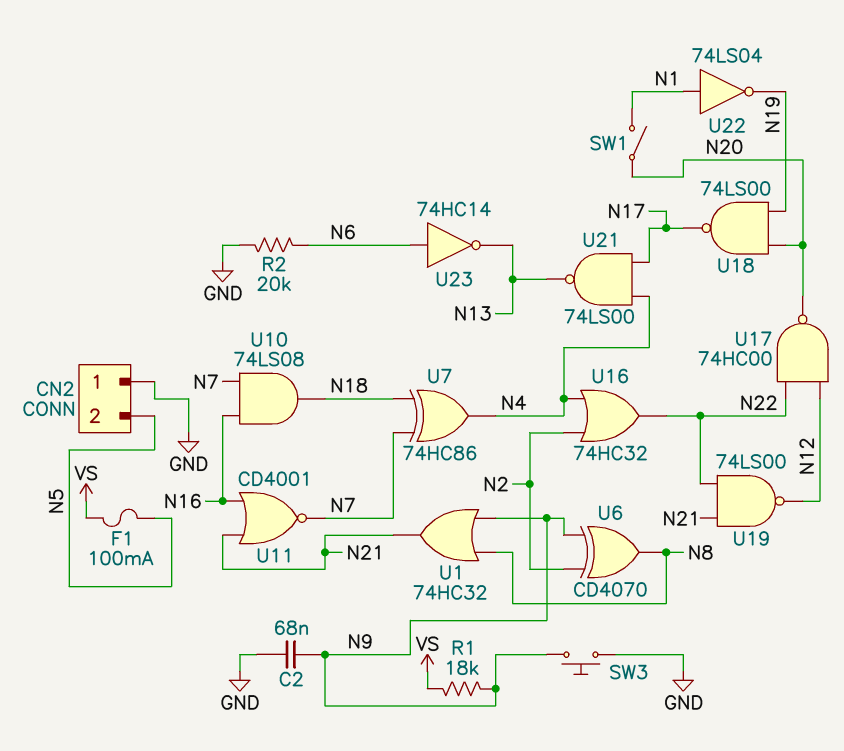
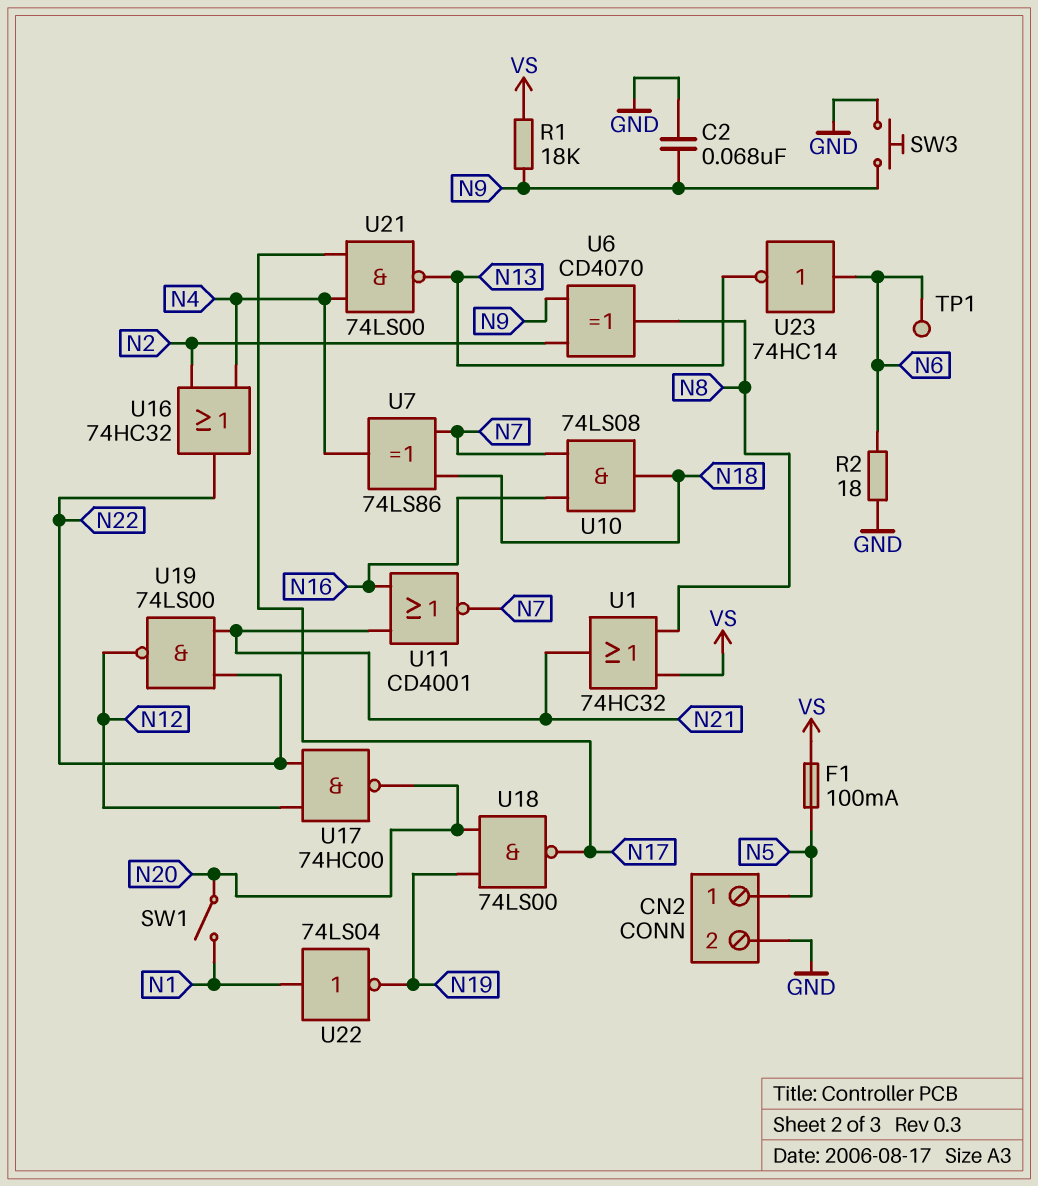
CN2 pin 1: GND -> N5
CN2 pin 2: N5 -> GND
R2: 20k (GND, N6) -> 18 (GND, N6)
TP1: none -> test point (N6)
U1: OR 74HC32 (in N8, in N9, out N21) -> OR 74HC32 (in N8, in VS, out N21)
U7: XOR 74HC86 (in N7, in N18, out N4) -> XOR 74LS86 (in N7, in N18, out N4)

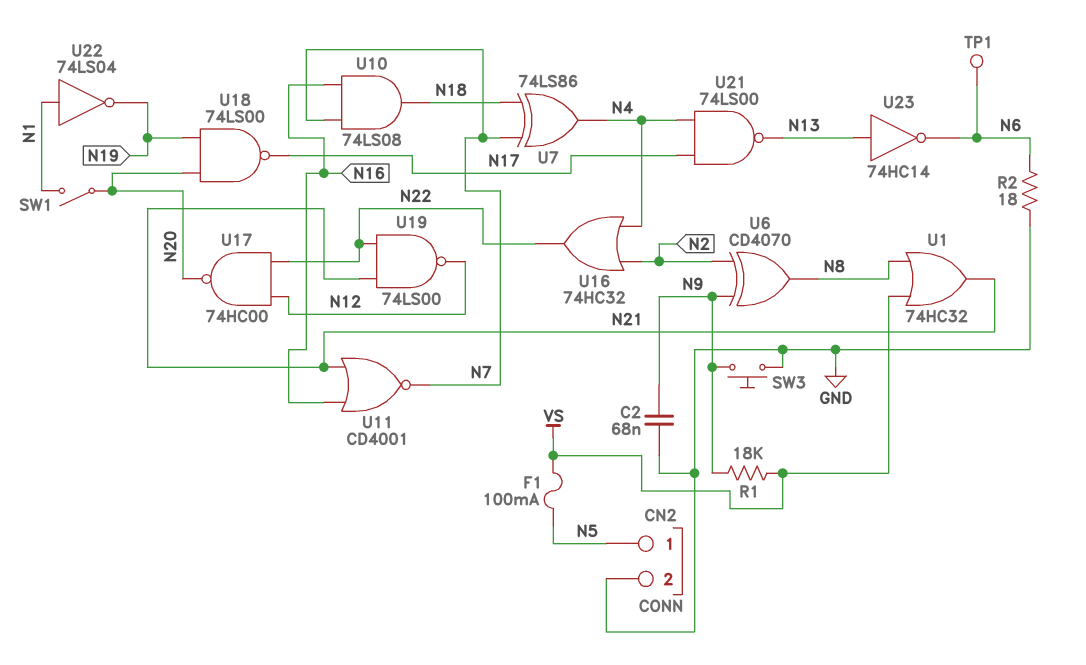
U23: NOT 74HC14 (in N6, out N13) -> NOT 74HC14 (in N13, out N6)

